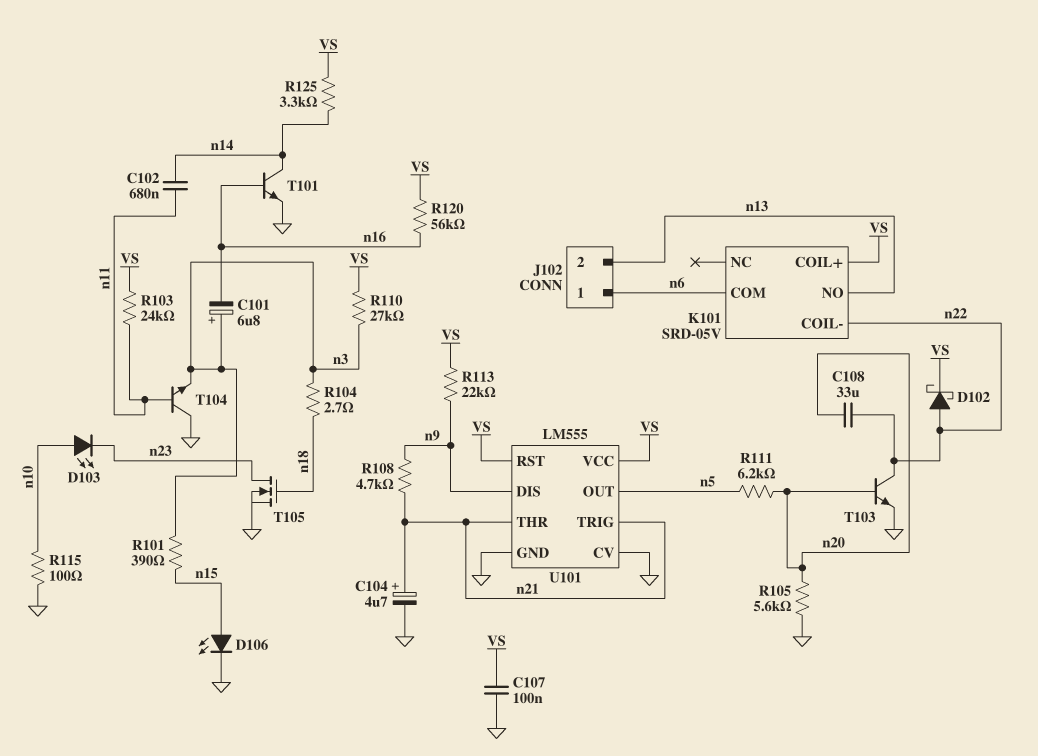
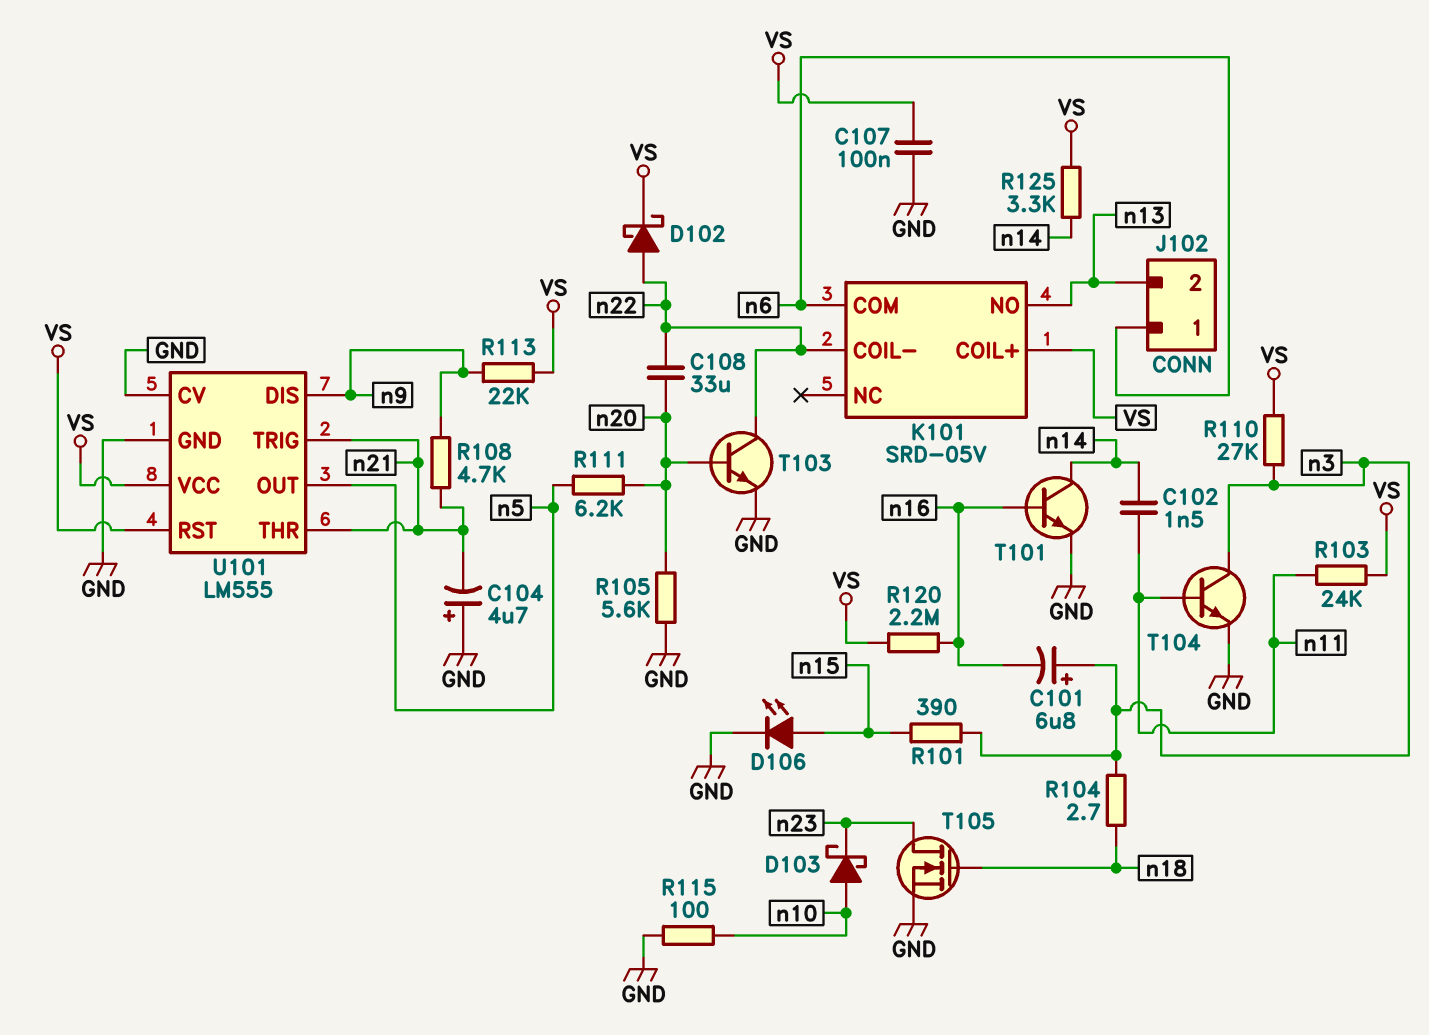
C102: 680nF (n11, n14) -> 1.5nF (n11, n14)
C104: 4.7uF (plus n21, minus GND) -> 4.7uF (plus GND, minus n21)
D103: LED (A n10, K n23) -> schottky (A n10, K n23)
R120: 56k (VS, n16) -> 2.2M (VS, n16)
T104: NPN (B n11, C GND, E n3) -> NPN (B n11, C n3, E GND)

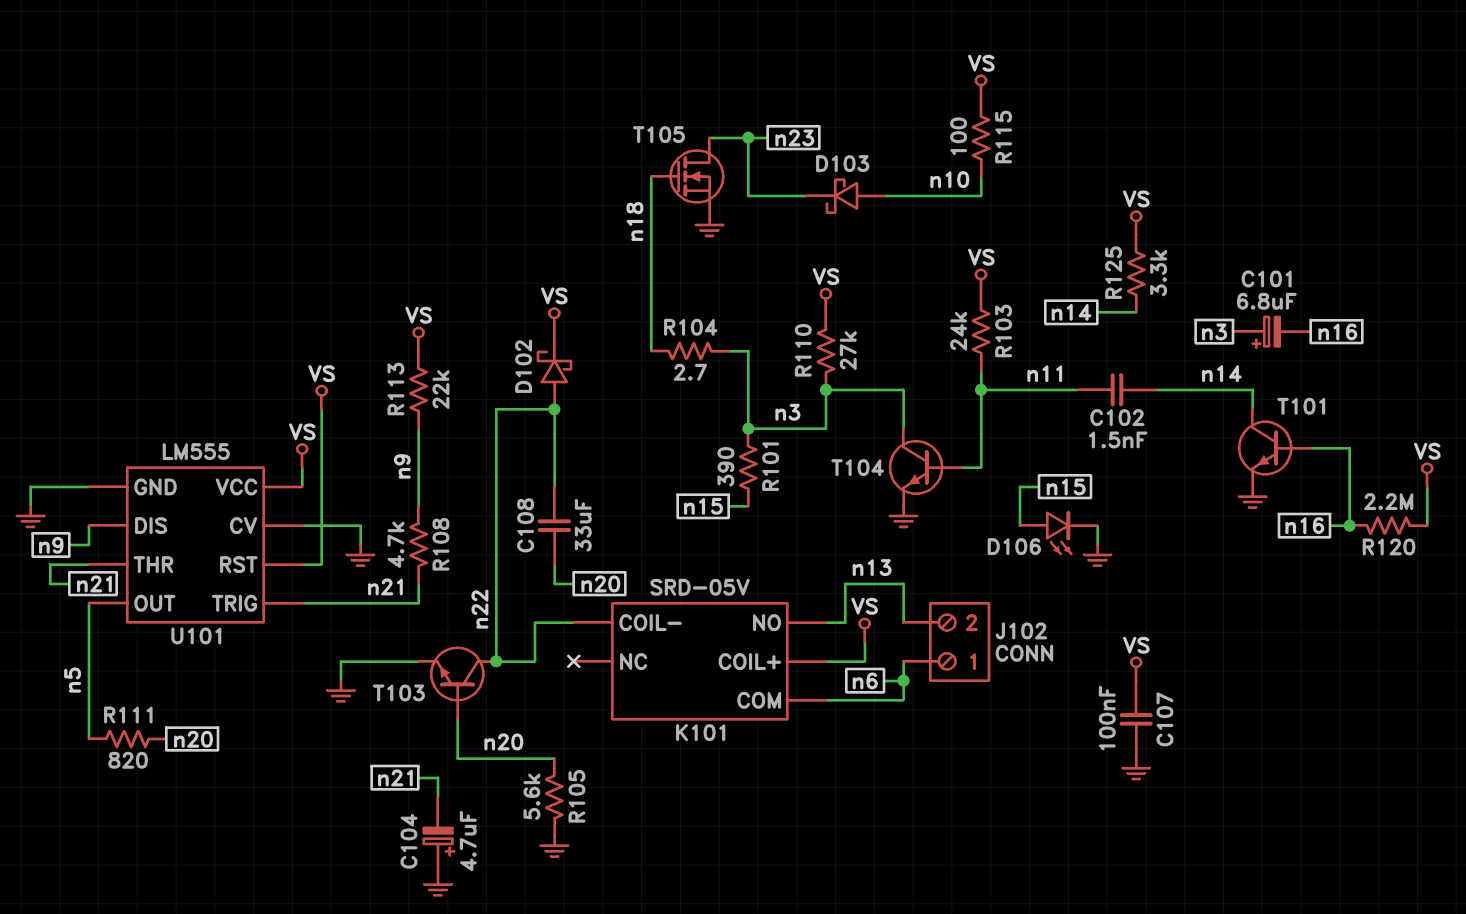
R111: 6.2k (n5, n20) -> 820 (n5, n20)
R115: 100 (GND, n10) -> 100 (VS, n10)

